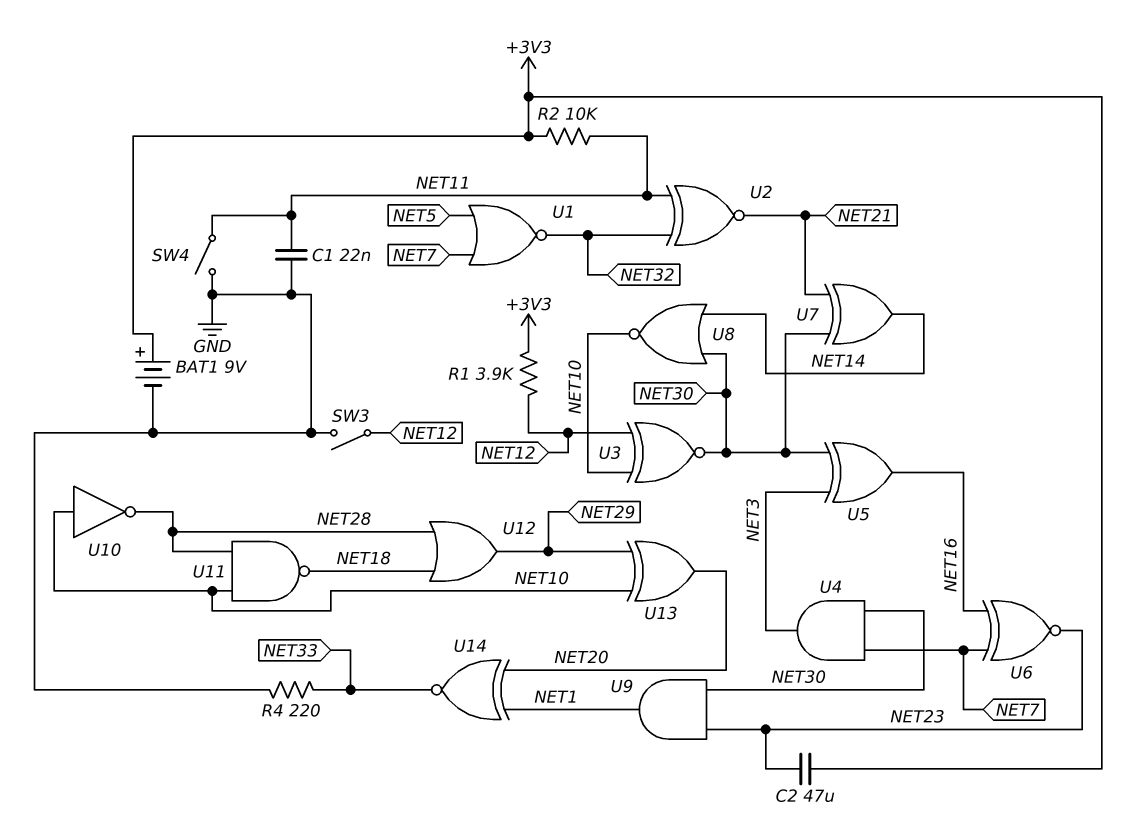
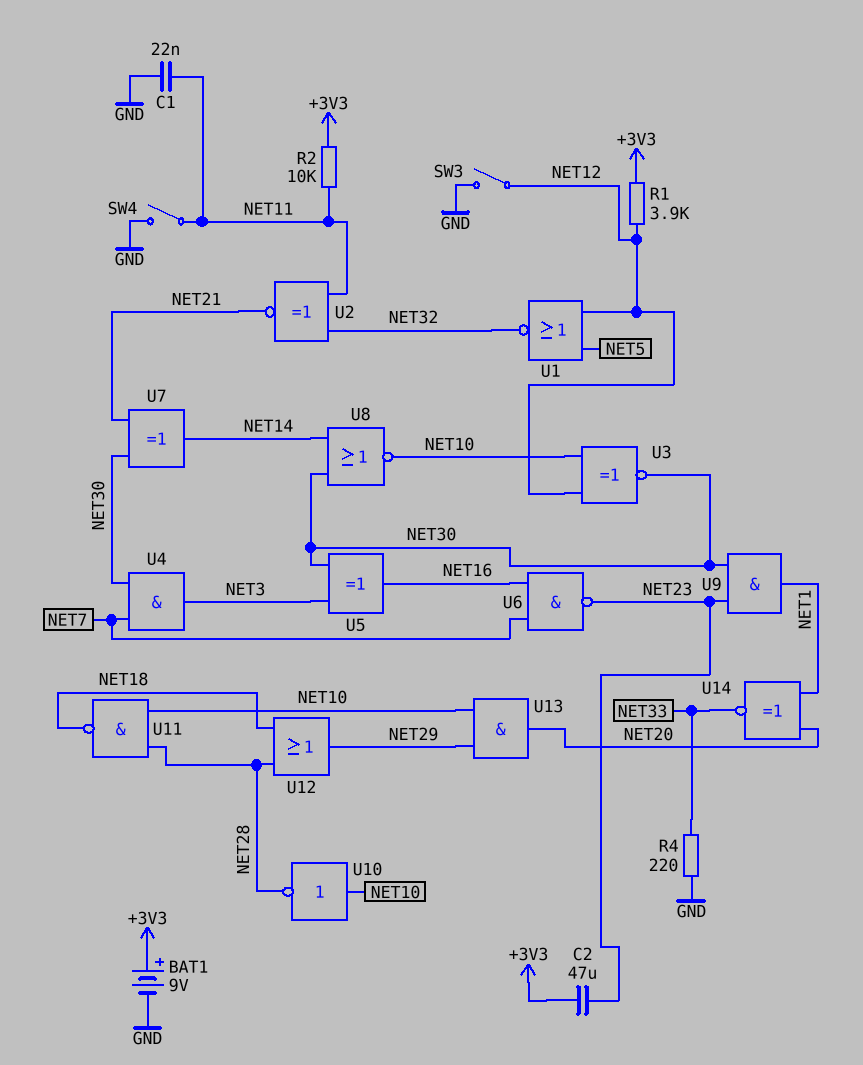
U1: NOR (in NET5, in NET7, out NET32) -> NOR (in NET5, in NET12, out NET32)
U6: XNOR (in NET7, in NET16, out NET23) -> NAND (in NET7, in NET16, out NET23)
U13: XOR (in NET10, in NET29, out NET20) -> AND (in NET10, in NET29, out NET20)

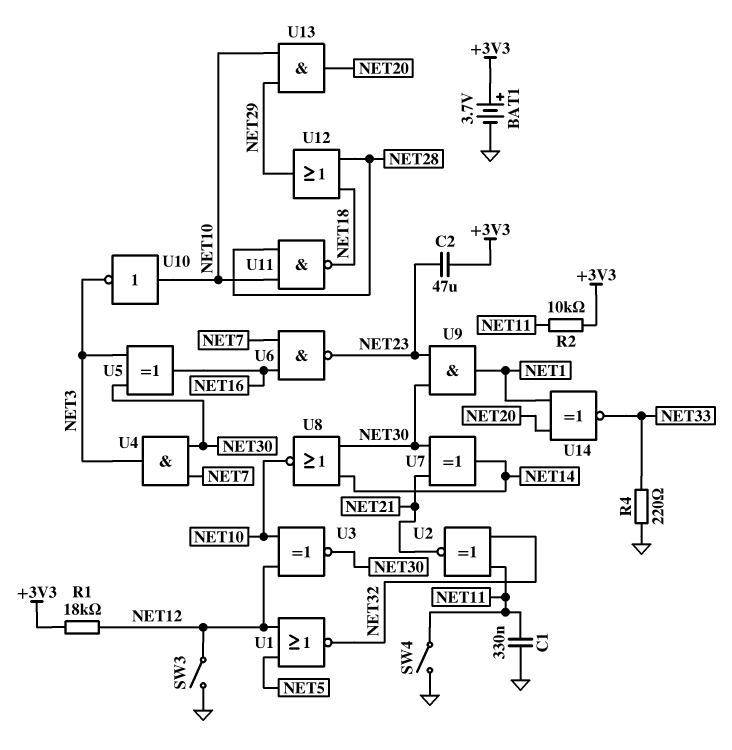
BAT1: 9V (plus +3V3, minus GND) -> 3.7V (plus +3V3, minus GND)
C1: 22nF (GND, NET11) -> 330nF (GND, NET11)
R1: 3.9k (+3V3, NET12) -> 18k (+3V3, NET12)
U10: NOT (in NET10, out NET28) -> NOT (in NET10, out NET3)

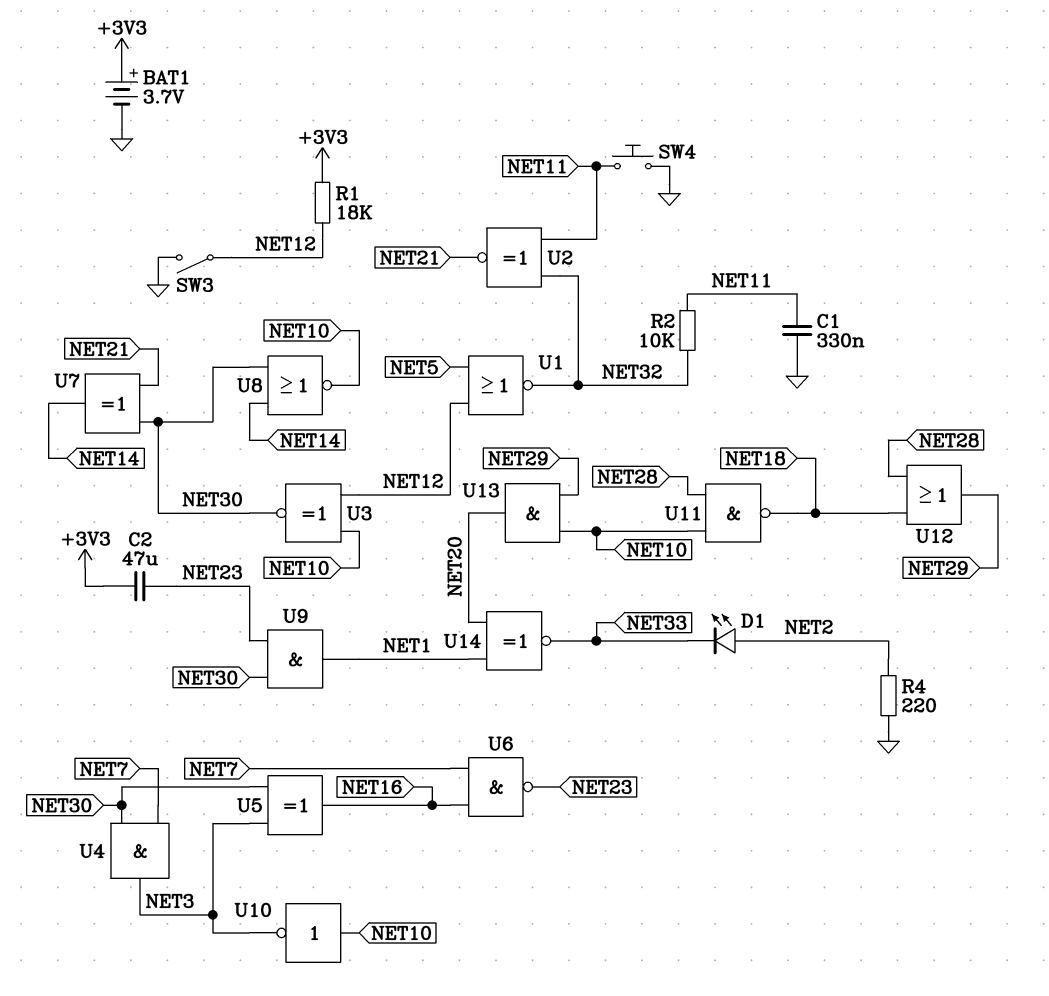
D1: none -> LED (A NET2, K NET33)
R2: 10k (+3V3, NET11) -> 10k (NET11, NET32)
R4: 220 (GND, NET33) -> 220 (GND, NET2)
SW4: switch (GND, NET11) -> button (GND, NET11)

